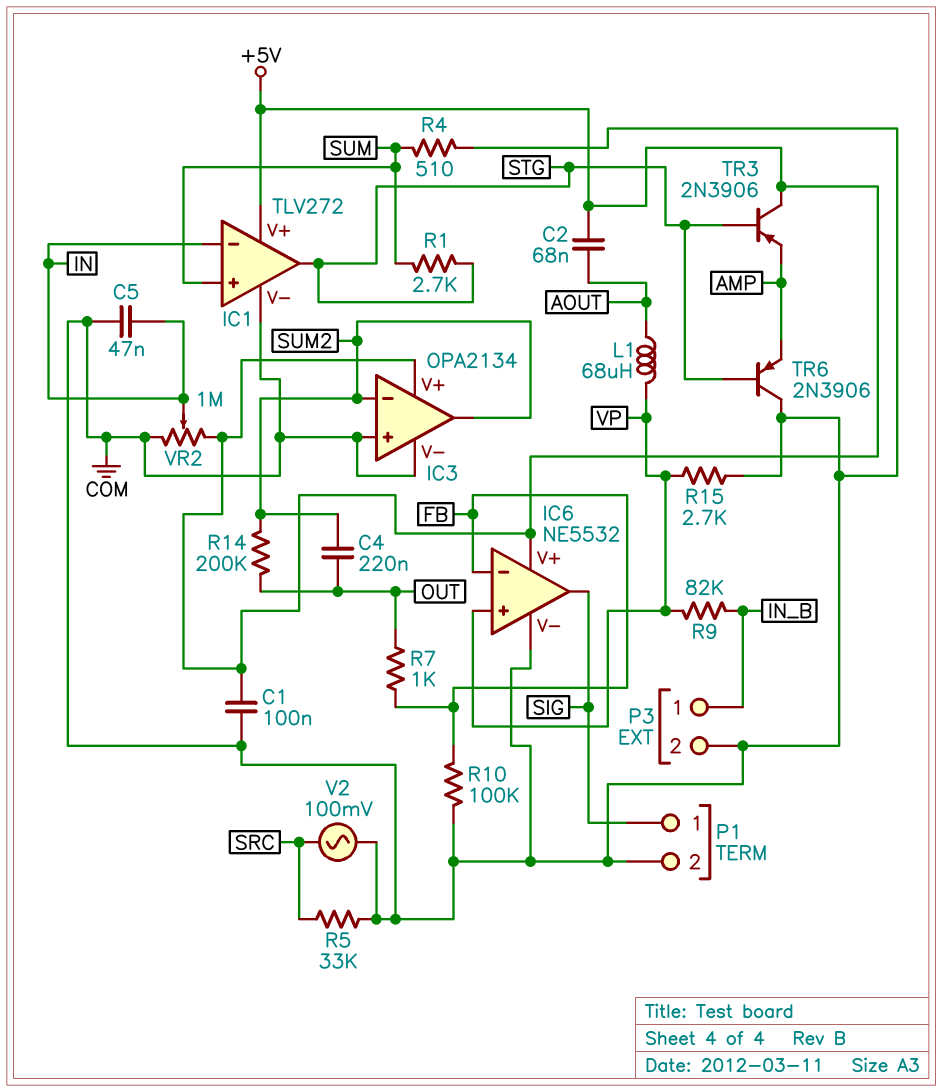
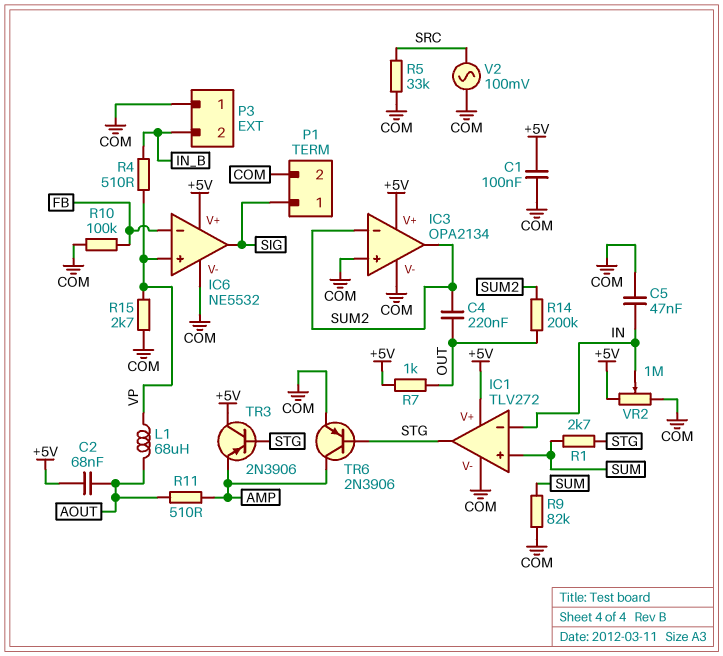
P3 pin 1: IN_B -> COM
P3 pin 2: COM -> IN_B
R4: 510 (COM, SUM) -> 510 (IN_B, VP)
R7: 1k (FB, OUT) -> 1k (+5V, OUT)
R9: 82k (IN_B, VP) -> 82k (COM, SUM)
R11: none -> 510 (AMP, AOUT)
TR6: PNP 2N3906 (B STG, C COM, E AMP) -> PNP 2N3906 (B STG, C AMP, E COM)

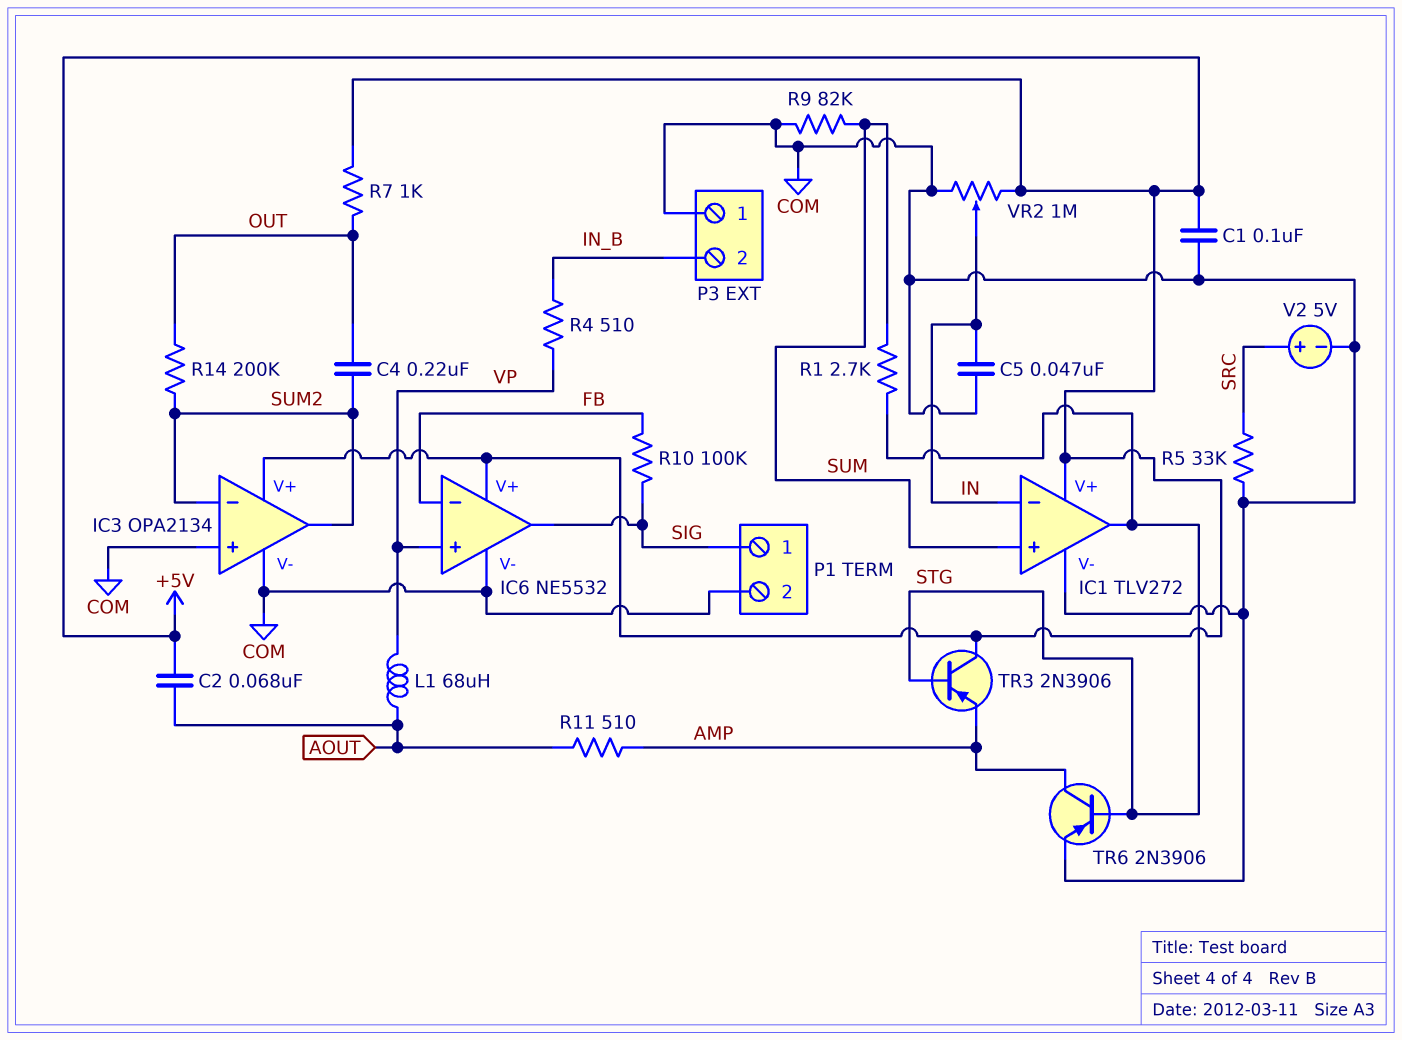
R10: 100k (COM, FB) -> 100k (FB, SIG)
R15: 2.7k (COM, VP) -> none
V2: AC 100mV (COM, SRC) -> 5V (plus SRC, minus COM)

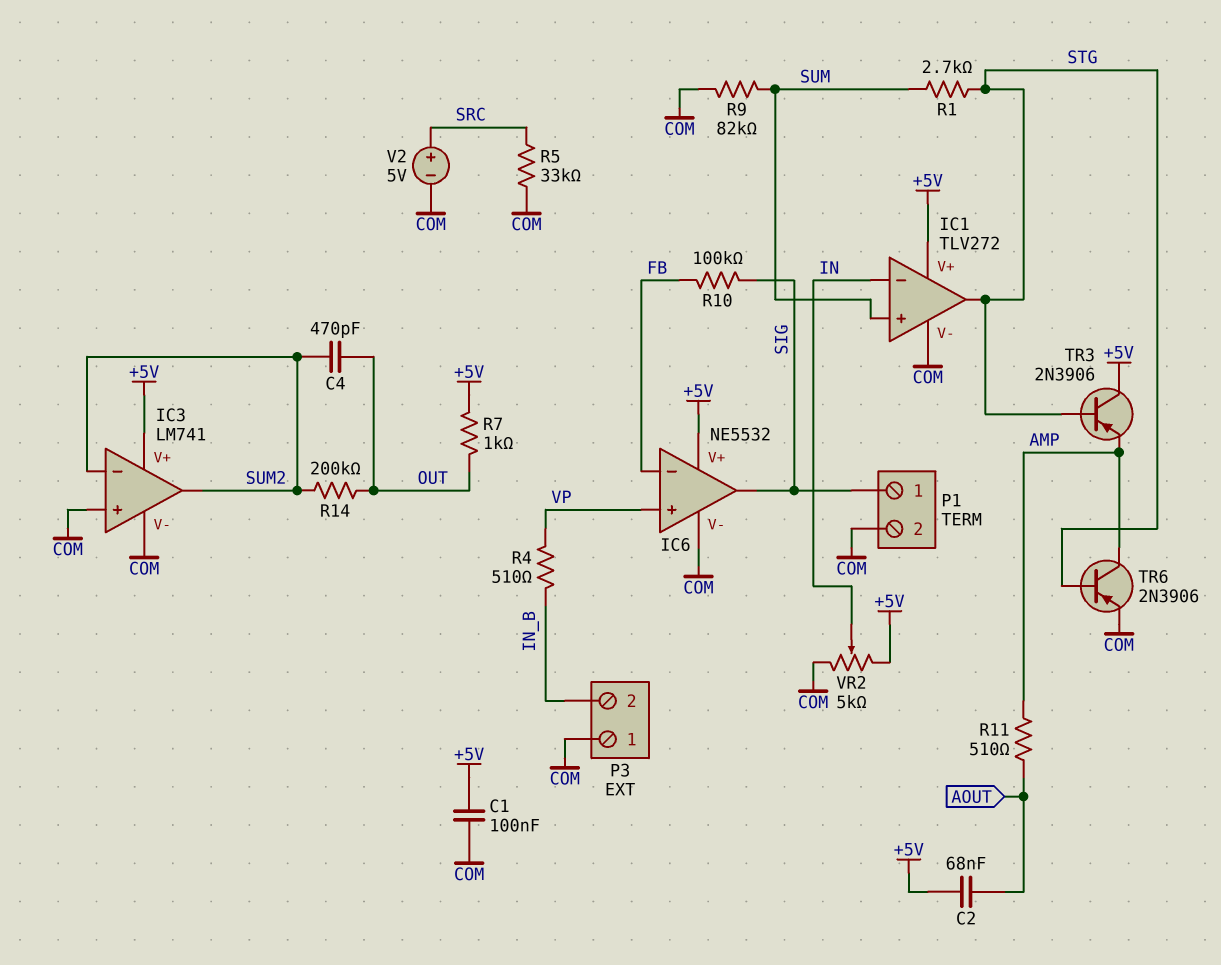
C4: 220nF (OUT, SUM2) -> 470pF (OUT, SUM2)
C5: 47nF (COM, IN) -> none
IC3: OPA2134 -> LM741
L1: 68uH (AOUT, VP) -> none
VR2: 1M (+5V, COM, wiper IN) -> 5k (+5V, COM, wiper IN)

